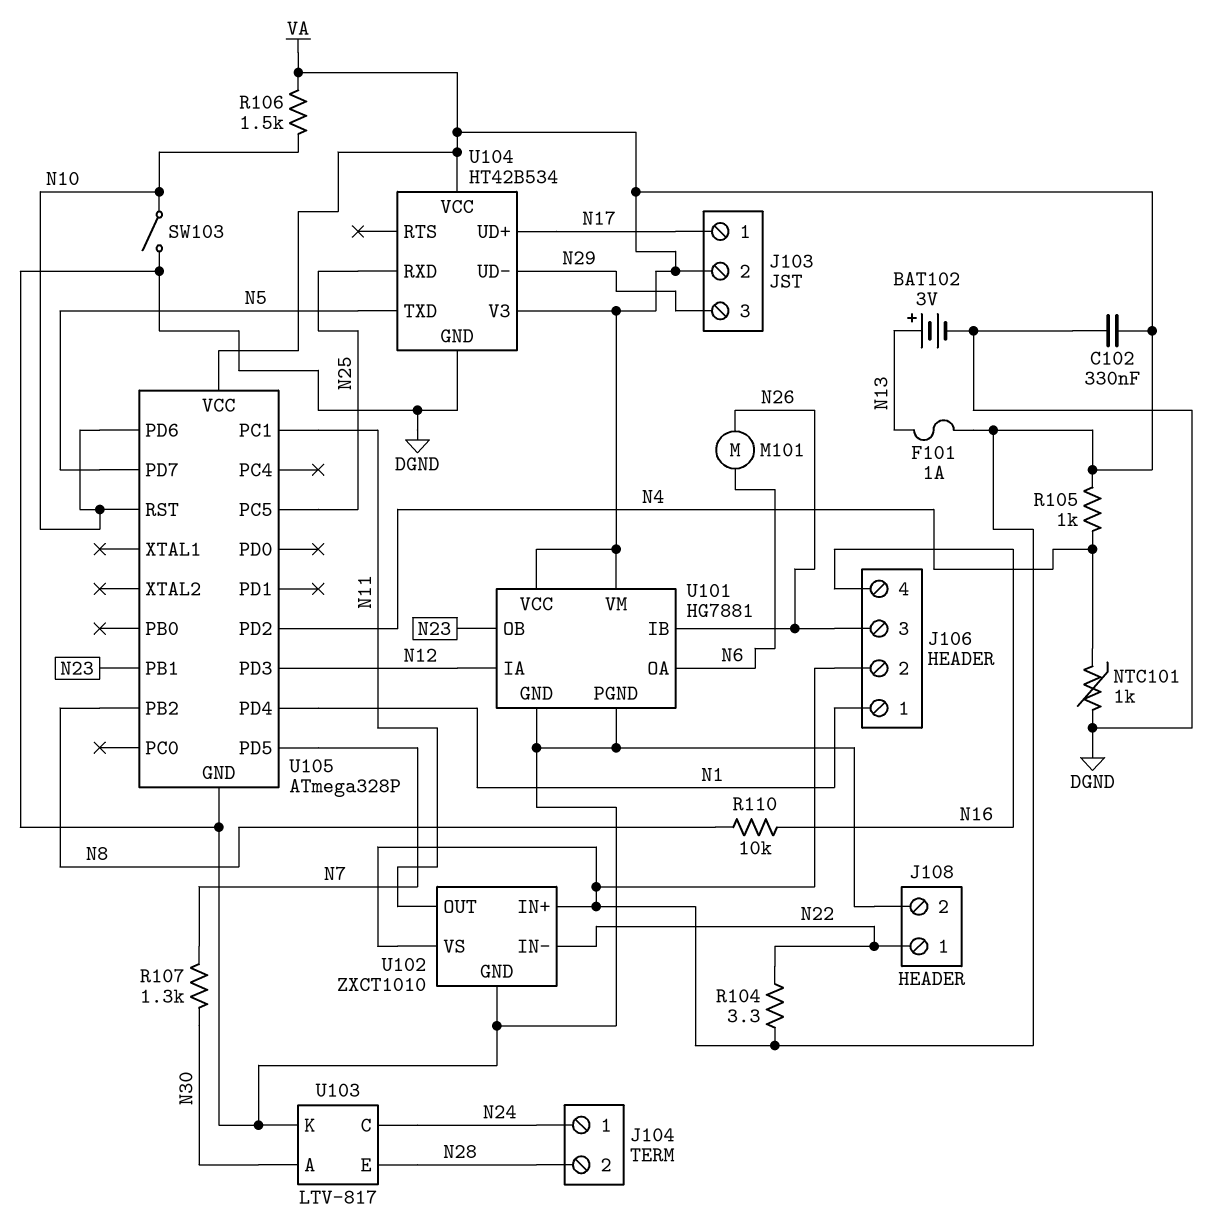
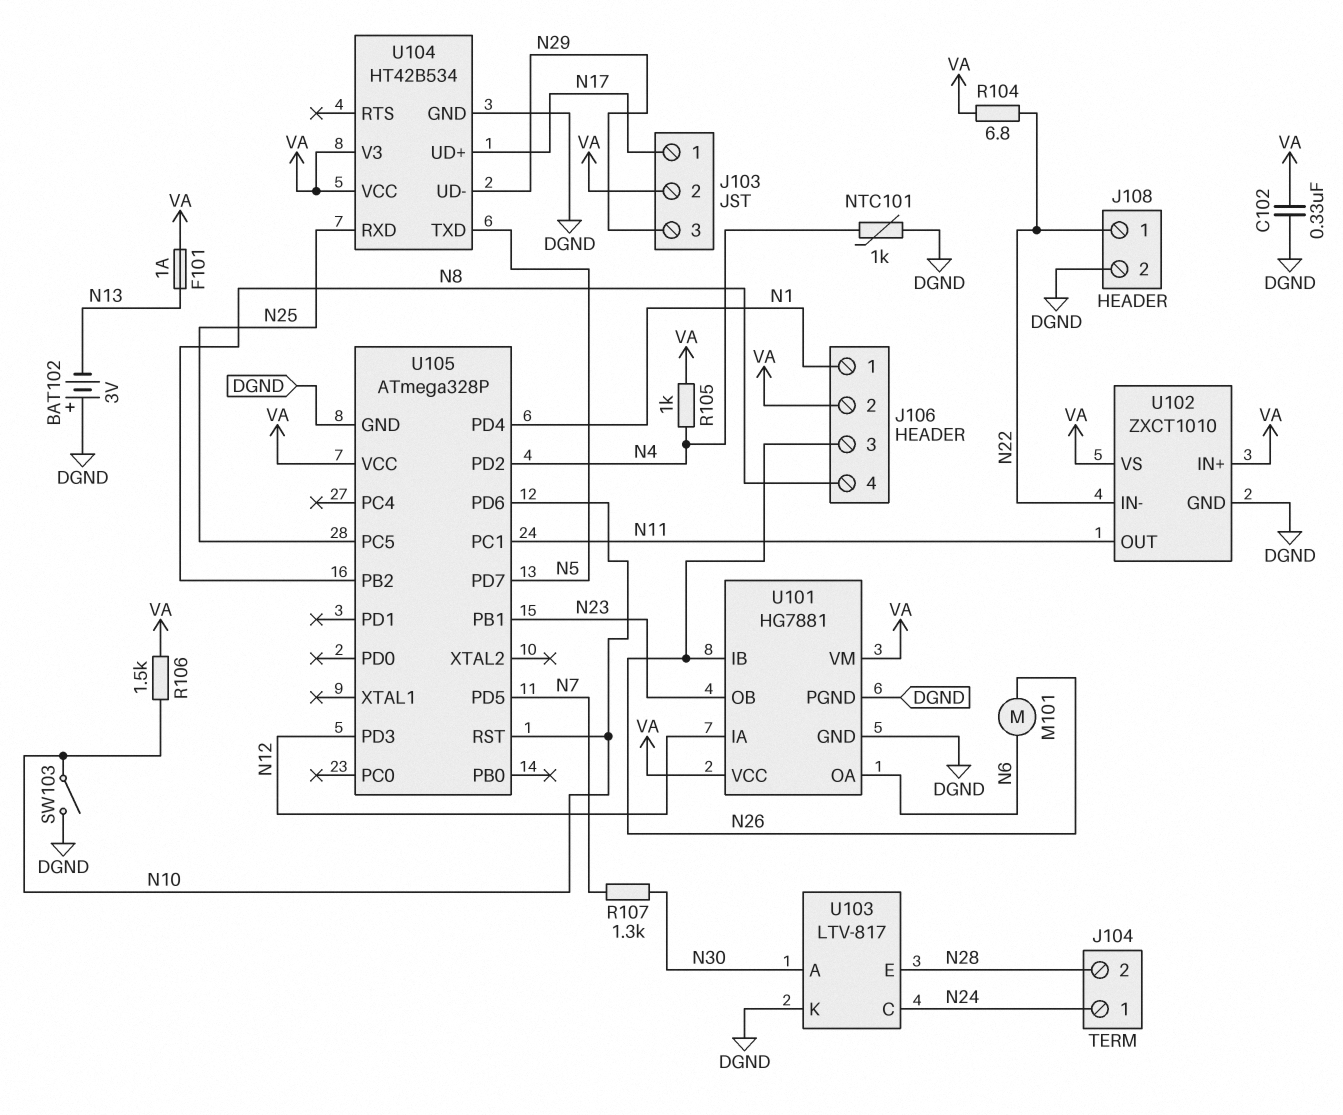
BAT102: 3V (plus N13, minus DGND) -> 3V (plus DGND, minus N13)
J106 pin 4: N16 -> N8
R104: 3.3 (N22, VA) -> 6.8 (N22, VA)
R110: 10k (N8, N16) -> none

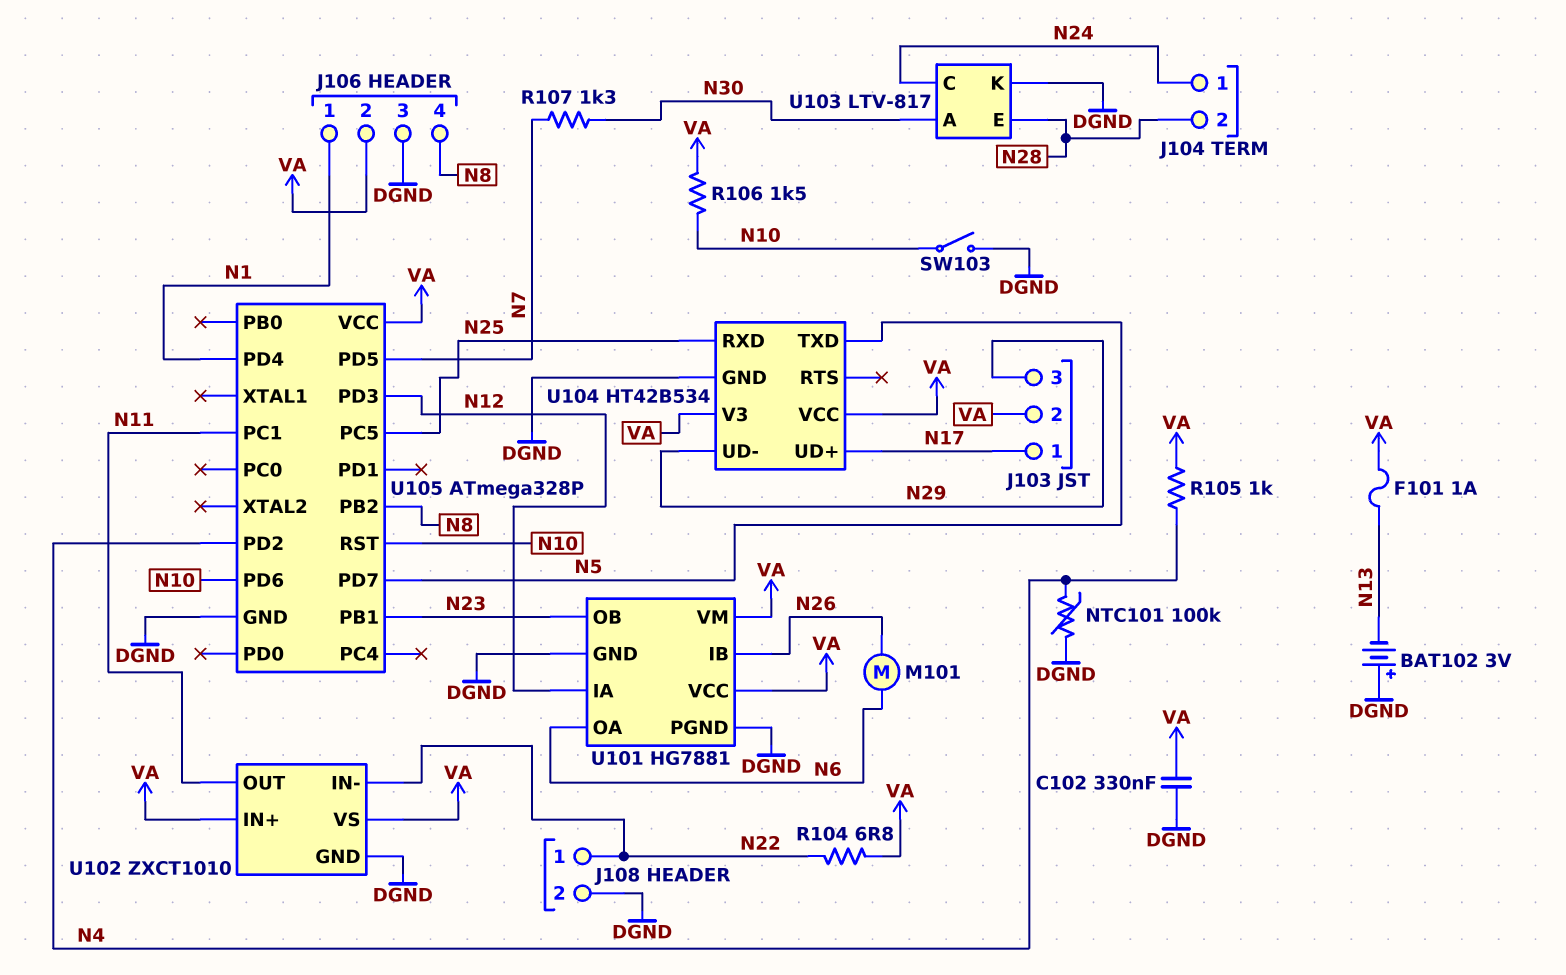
J106 pin 3: N26 -> DGND
NTC101: 1k (DGND, N4) -> 100k (DGND, N4)

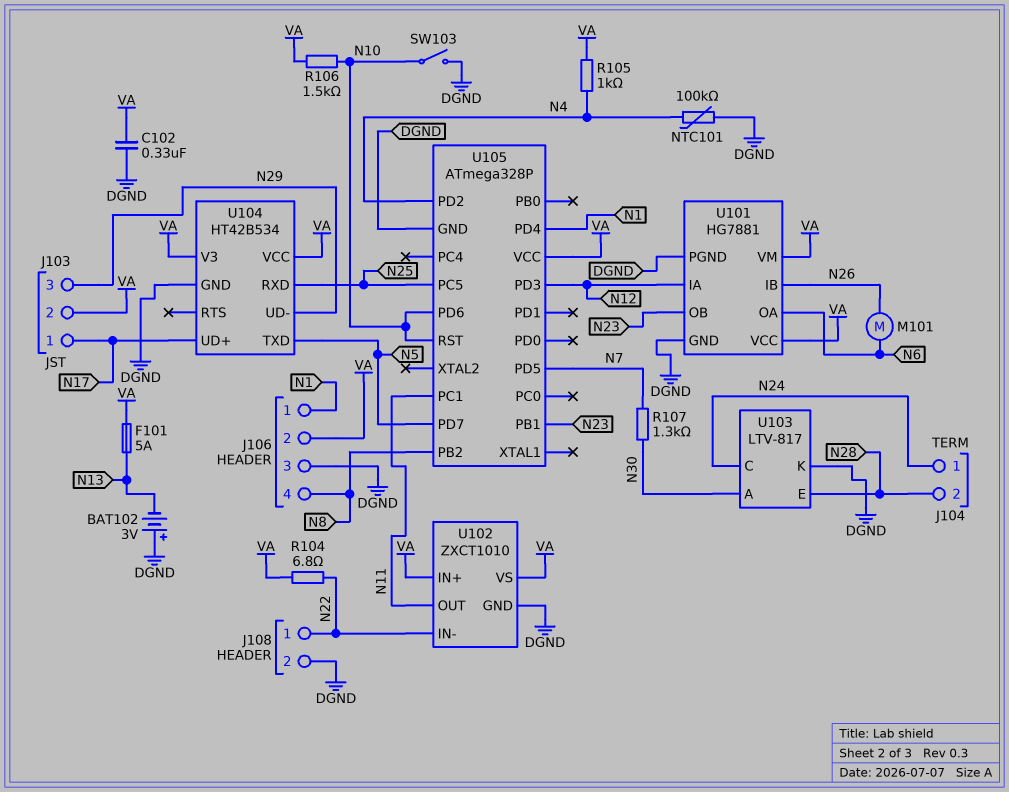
F101: 1A (N13, VA) -> 5A (N13, VA)

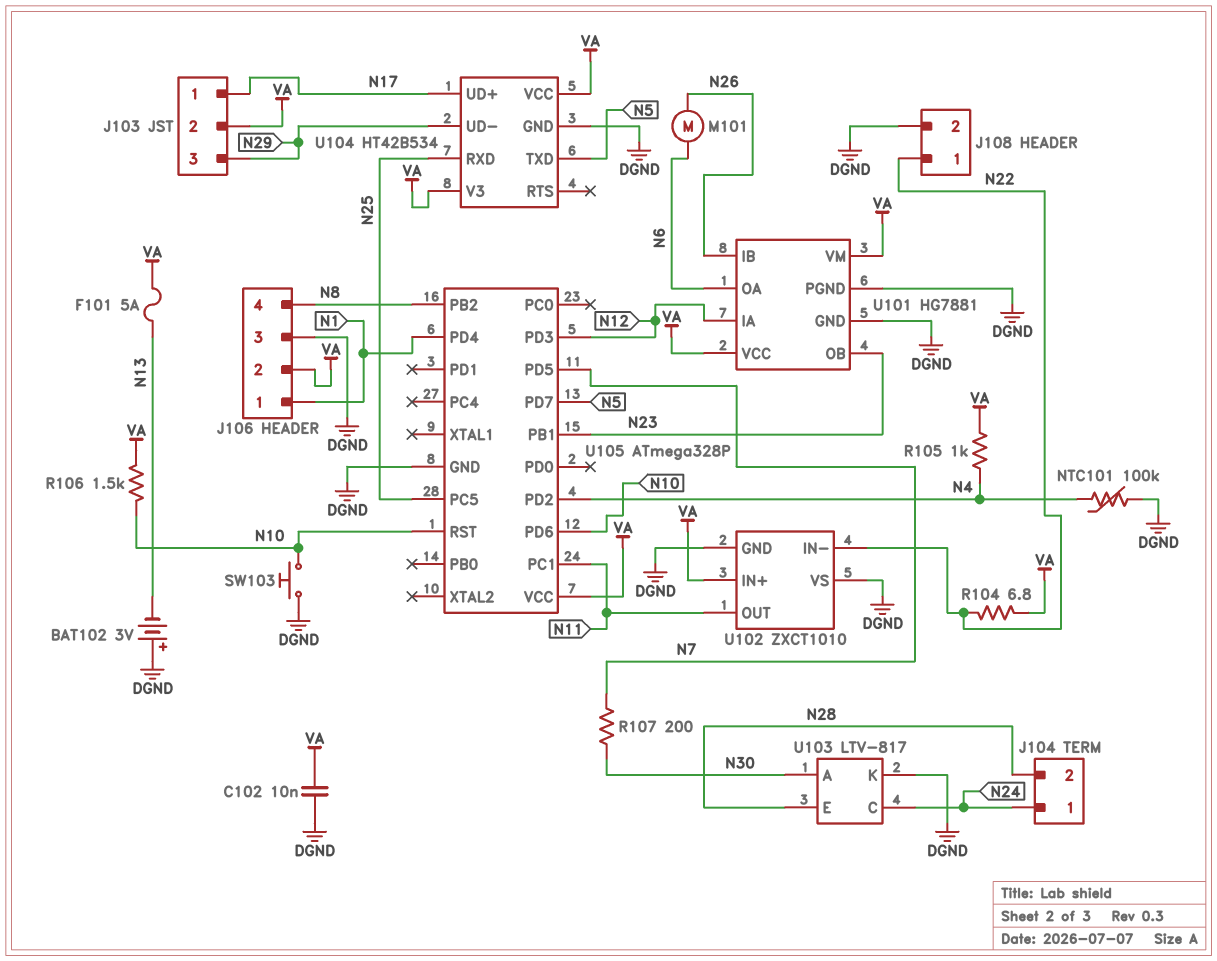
C102: 330nF (DGND, VA) -> 10nF (DGND, VA)
R107: 1.3k (N7, N30) -> 200 (N7, N30)
SW103: switch (DGND, N10) -> button (DGND, N10)
U102 pin VS: VA -> DGND

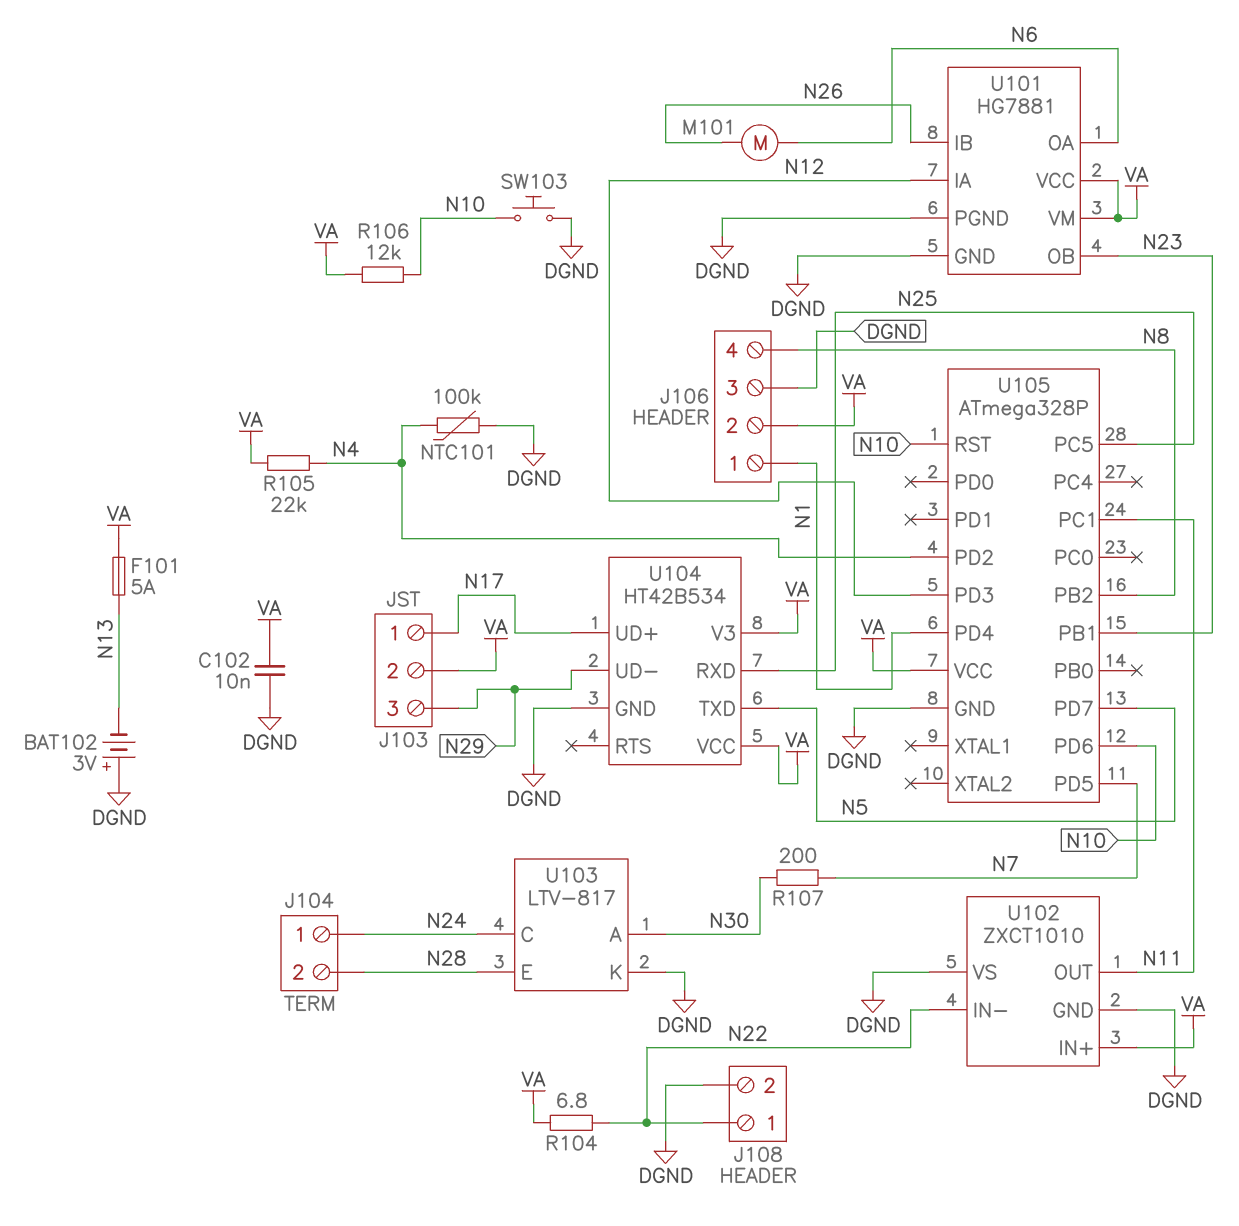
R105: 1k (N4, VA) -> 22k (N4, VA)
R106: 1.5k (N10, VA) -> 12k (N10, VA)

